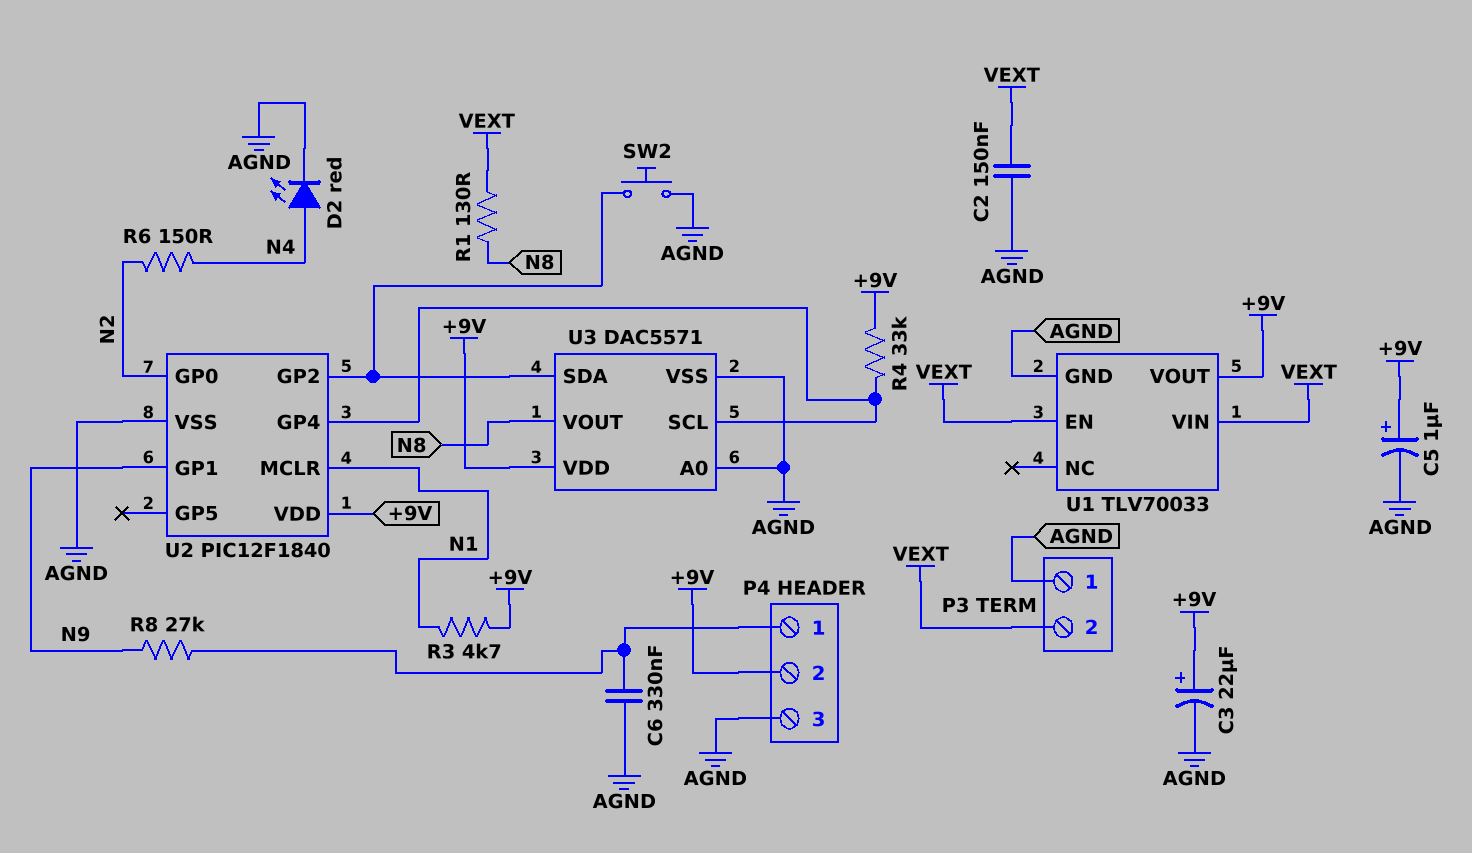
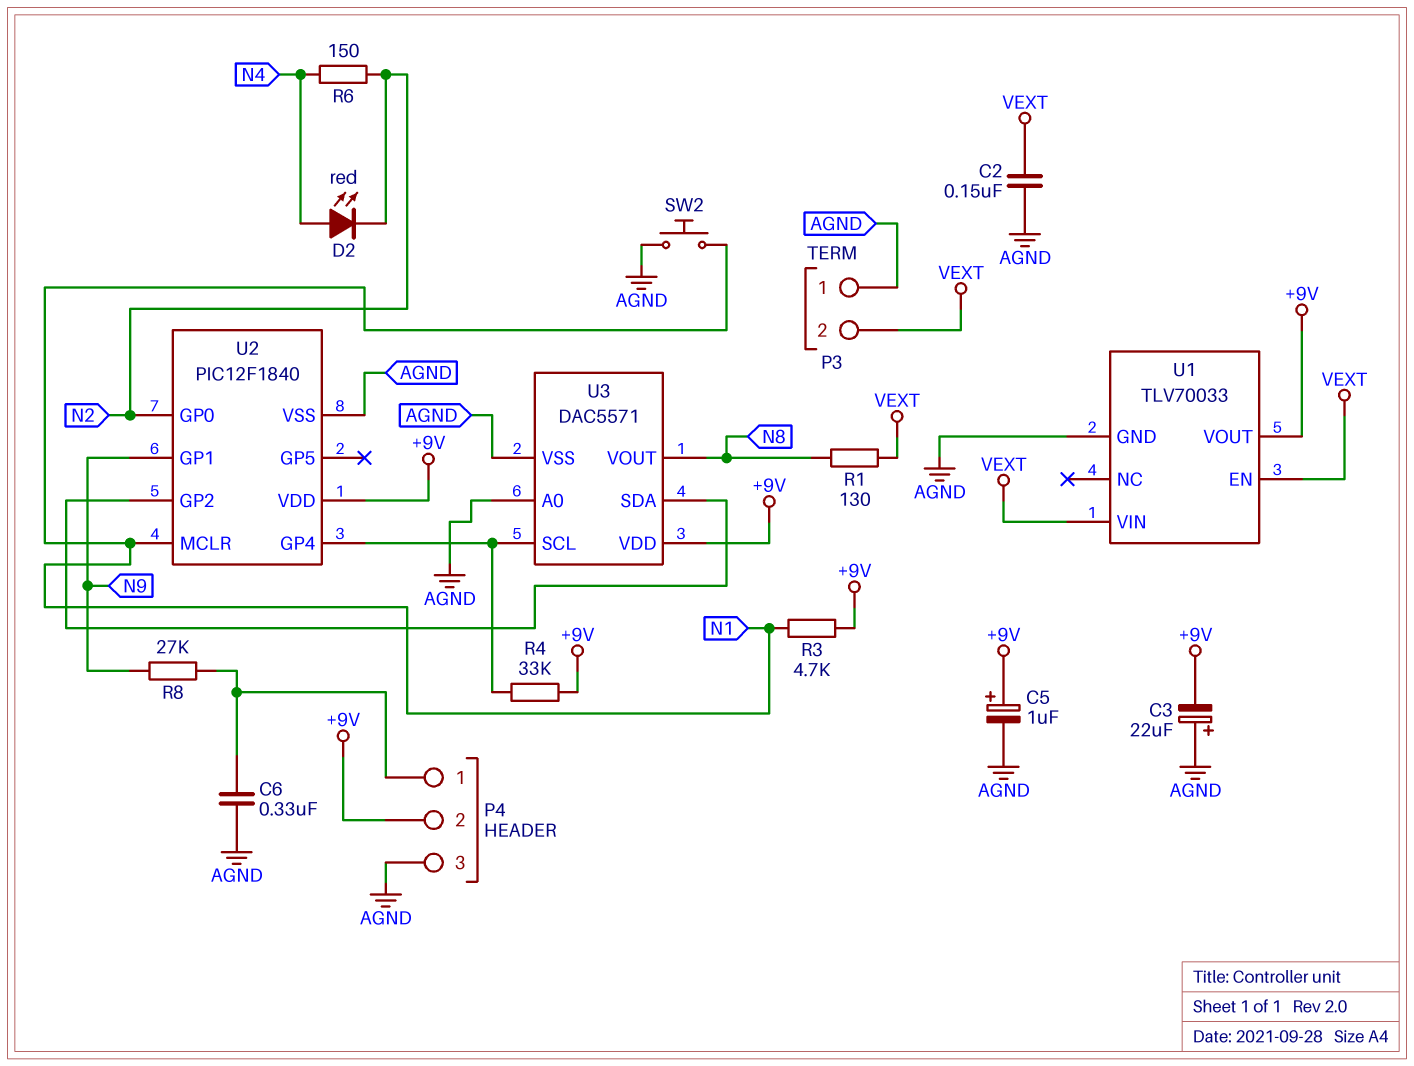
C3: 22uF (plus +9V, minus AGND) -> 22uF (plus AGND, minus +9V)
D2: LED red (A N4, K AGND) -> LED red (A N4, K N2)
SW2: button (AGND, U2/GP2) -> button (AGND, N1)

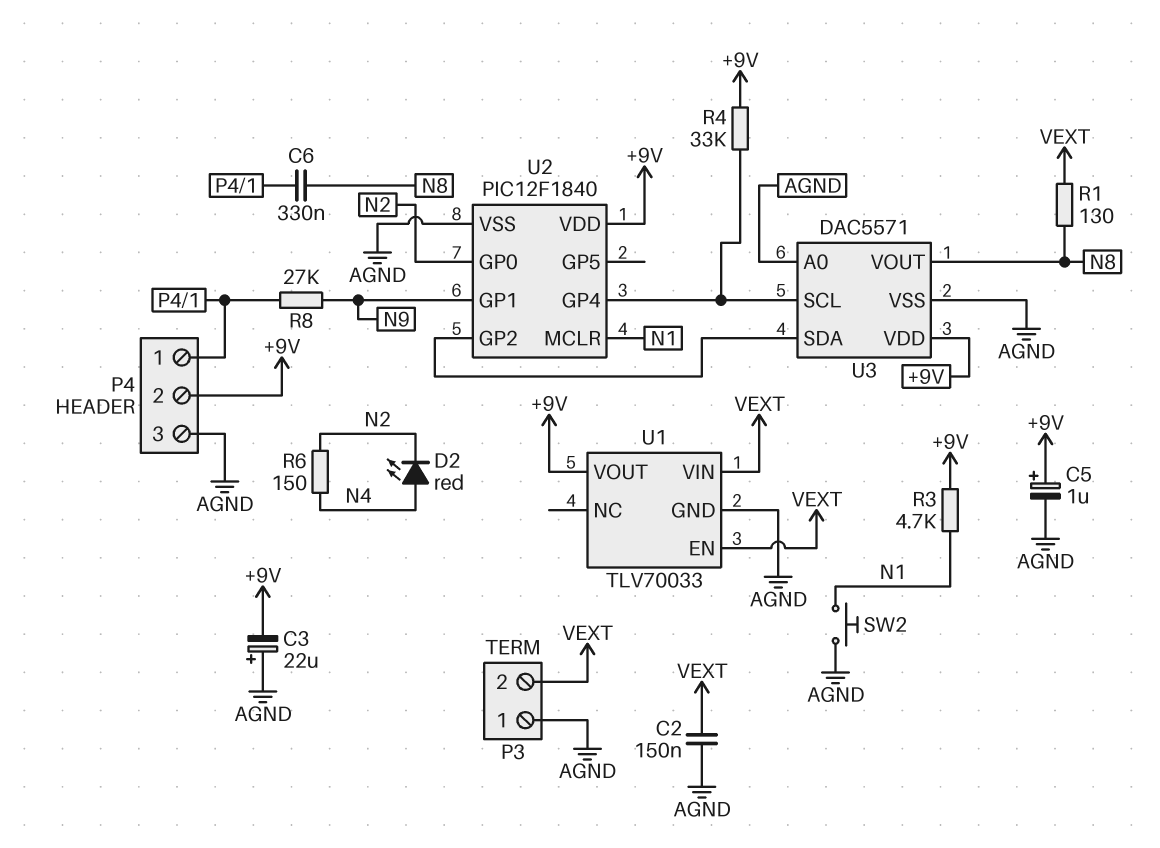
C6: 330nF (AGND, P4/1) -> 330nF (N8, P4/1)

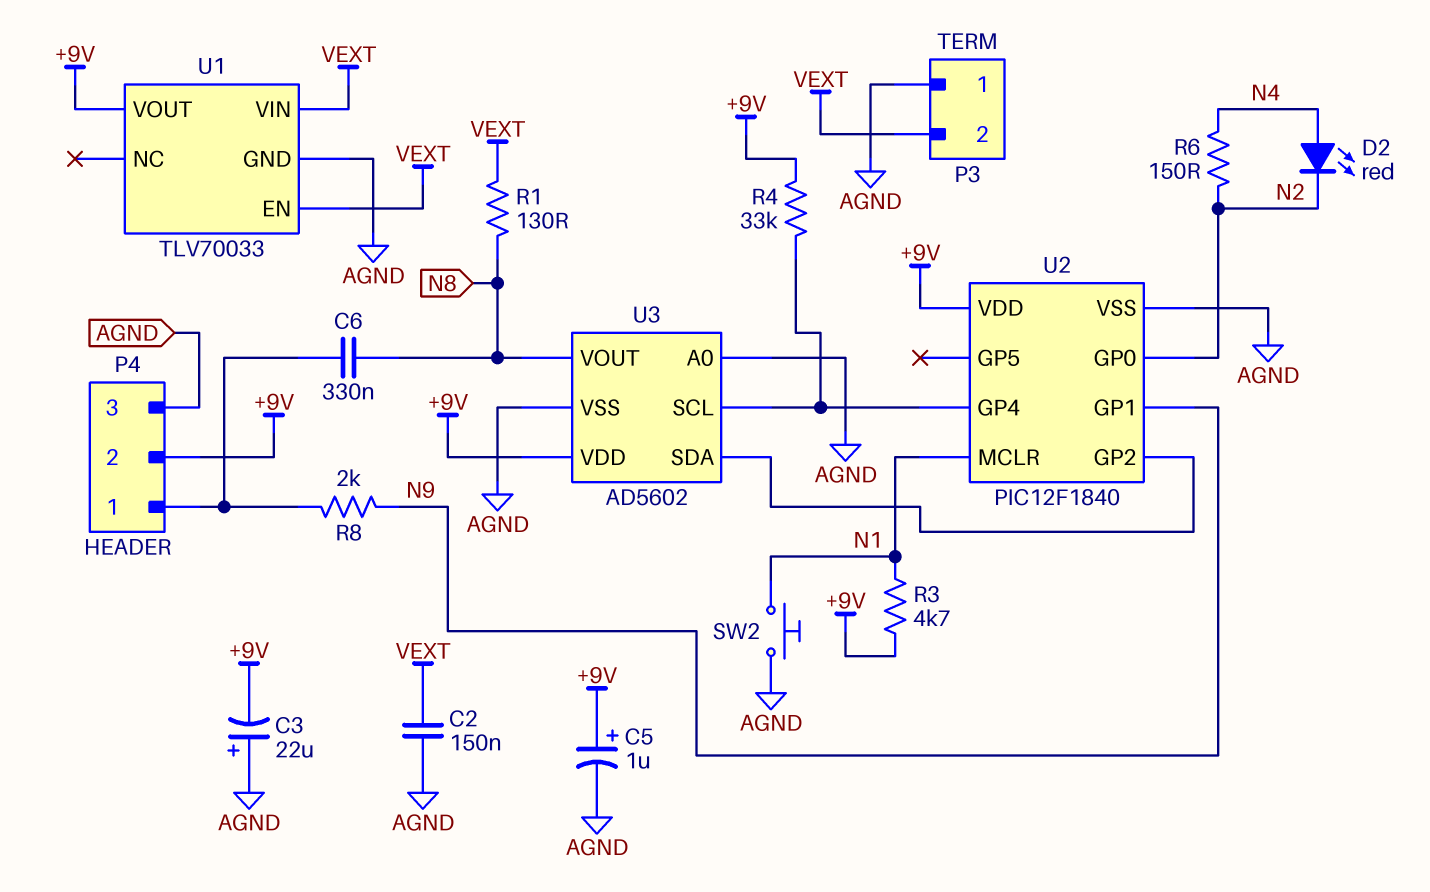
R8: 27k (N9, P4/1) -> 2k (N9, P4/1)
U3: DAC5571 -> AD5602

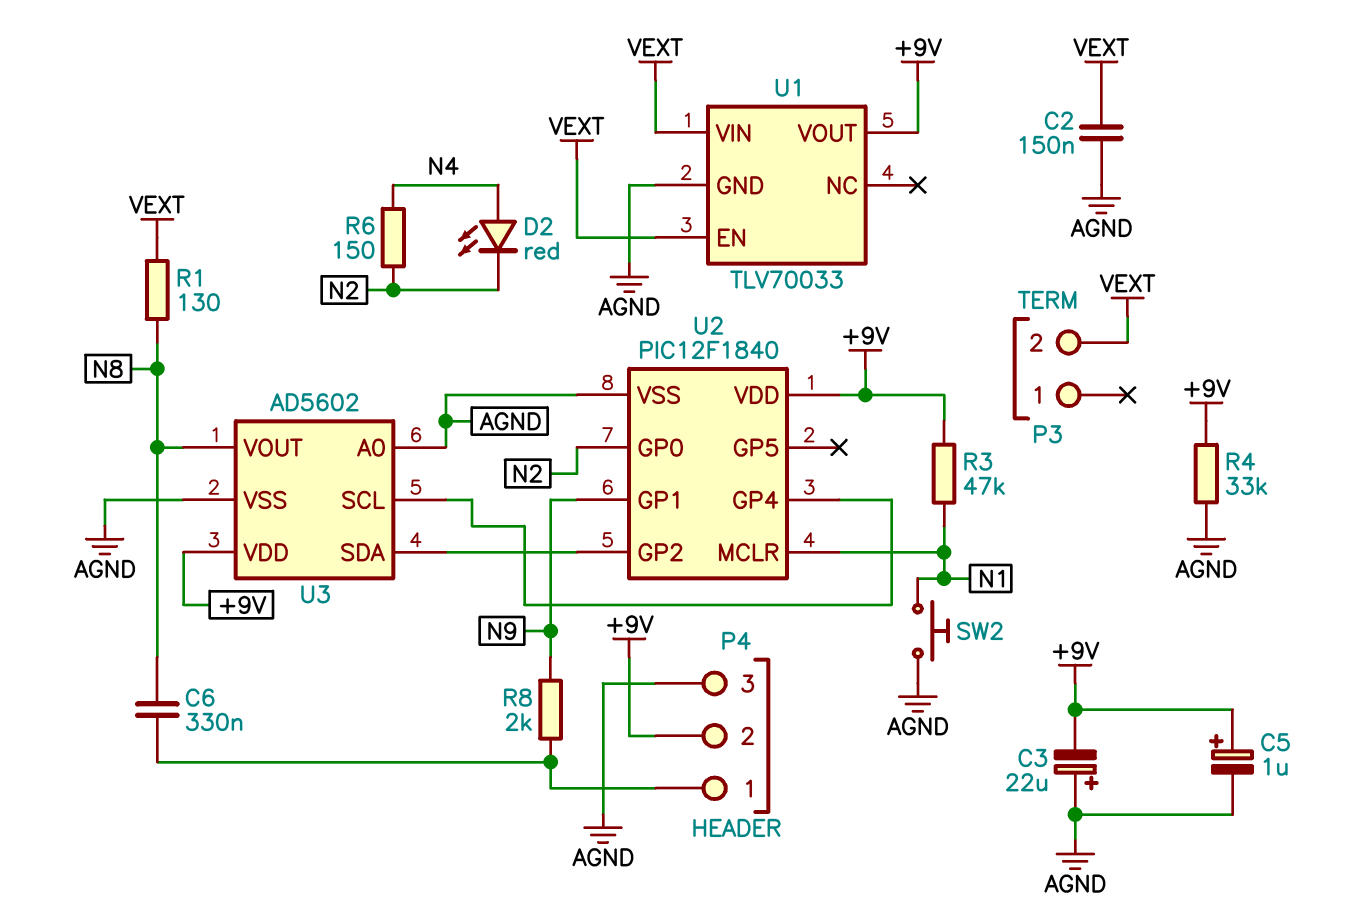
P3 pin 1: AGND -> none
R3: 4.7k (+9V, N1) -> 47k (+9V, N1)
R4: 33k (+9V, U2/GP4) -> 33k (+9V, AGND)

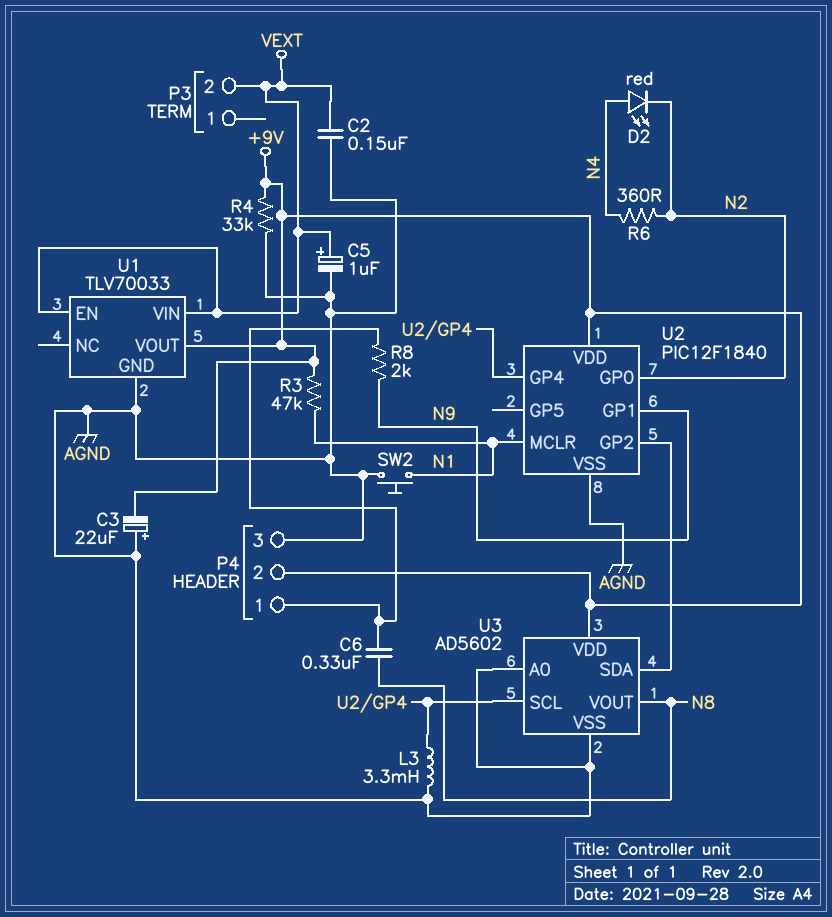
C5: 1uF (plus +9V, minus AGND) -> 1uF (plus VEXT, minus AGND)
L3: none -> 3.3mH (AGND, U2/GP4)
R1: 130 (N8, VEXT) -> none
R6: 150 (N2, N4) -> 360 (N2, N4)

